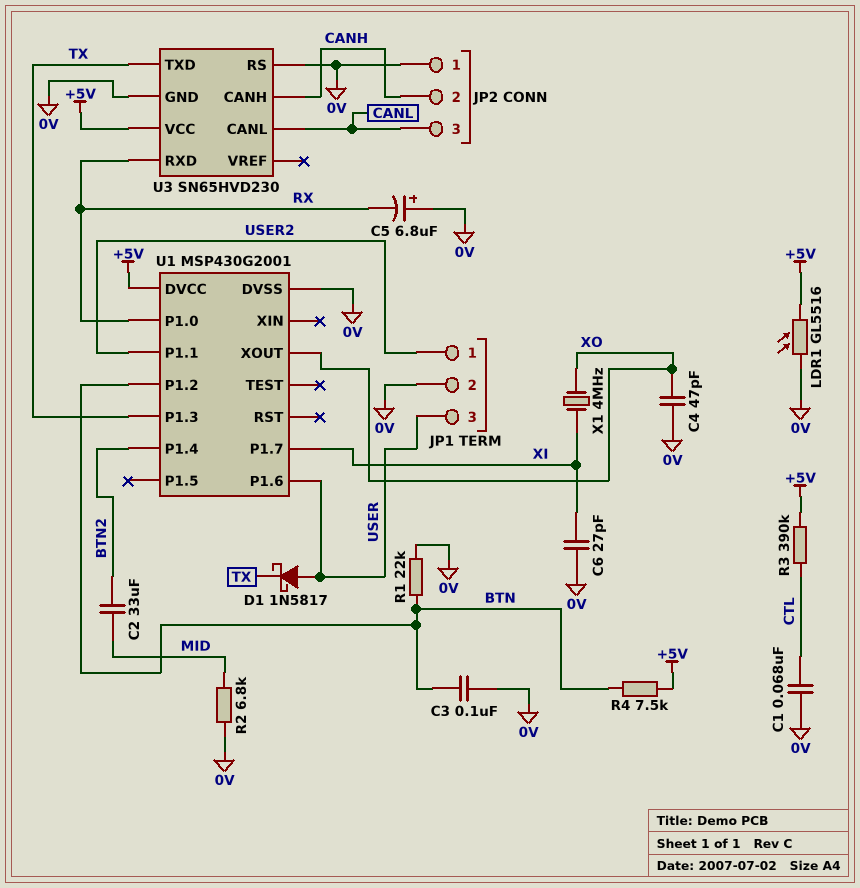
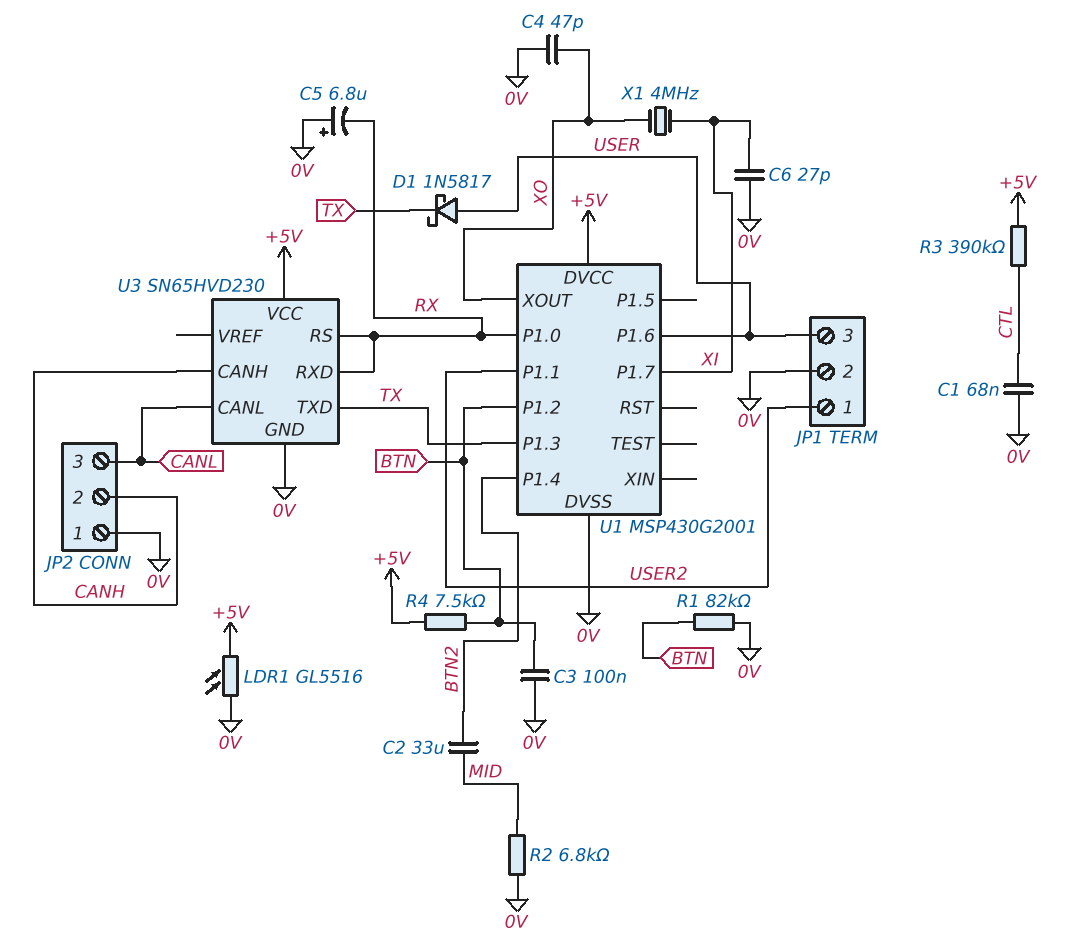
R1: 22k (0V, BTN) -> 82k (0V, BTN)
U3 pin RS: 0V -> RX

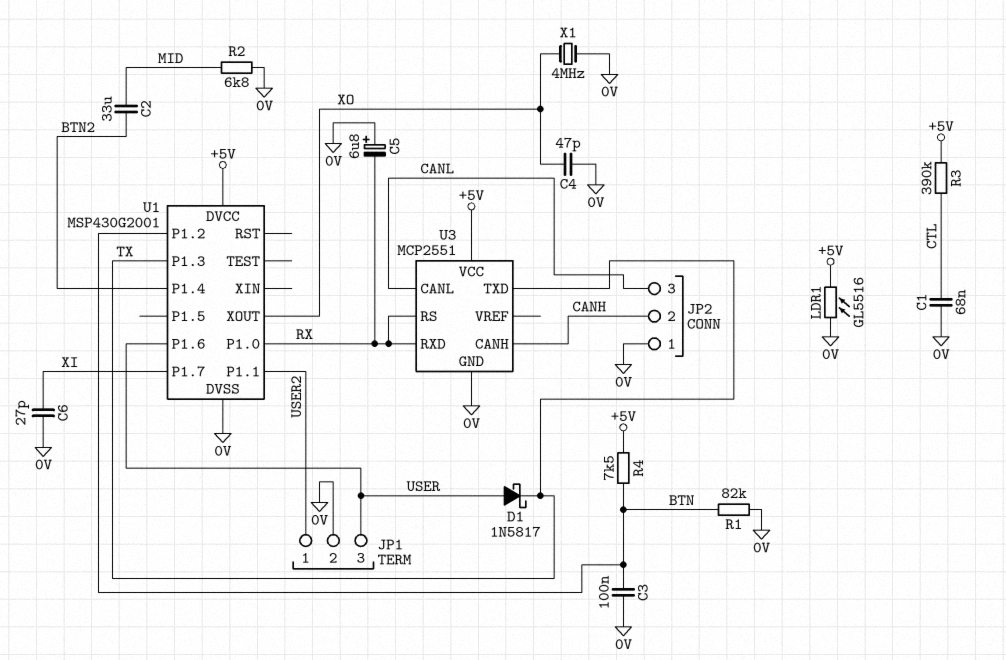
U3: SN65HVD230 -> MCP2551
X1: 4MHz (XI, XO) -> 4MHz (0V, XO)

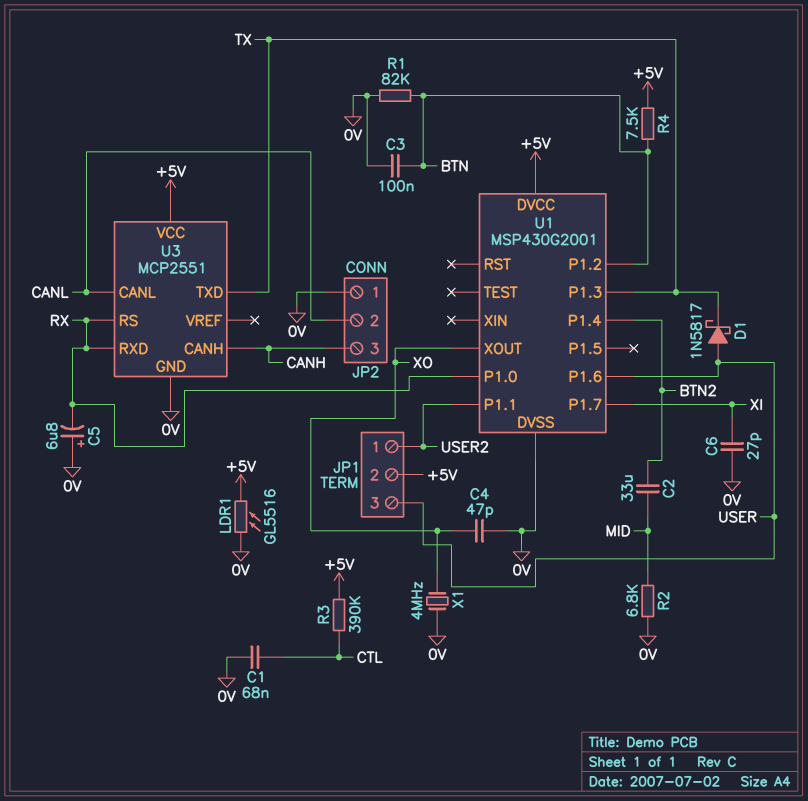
JP1 pin 2: 0V -> +5V
JP2 pin 2: CANH -> CANL
JP2 pin 3: CANL -> CANH

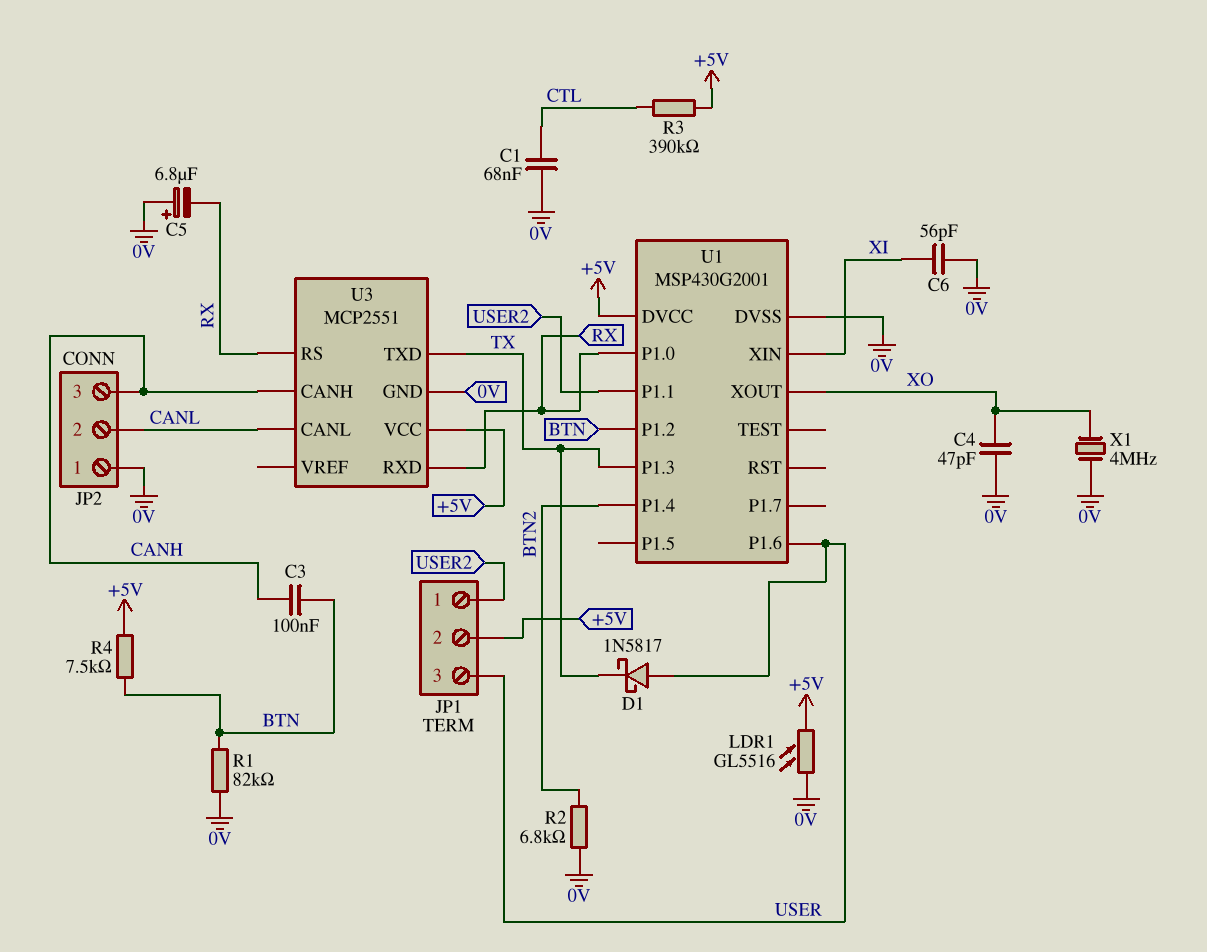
C2: 33uF (BTN2, MID) -> none
C3: 100nF (0V, BTN) -> 100nF (BTN, CANH)
C6: 27pF (0V, XI) -> 56pF (0V, XI)
R2: 6.8k (0V, MID) -> 6.8k (0V, BTN2)
U1 pin P1.7: XI -> none
U1 pin XIN: none -> XI

